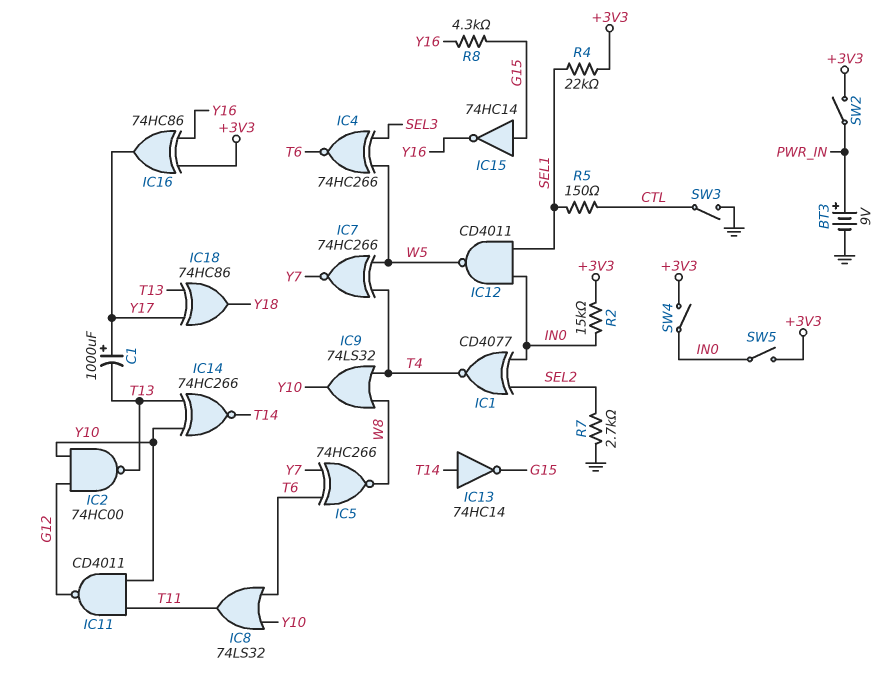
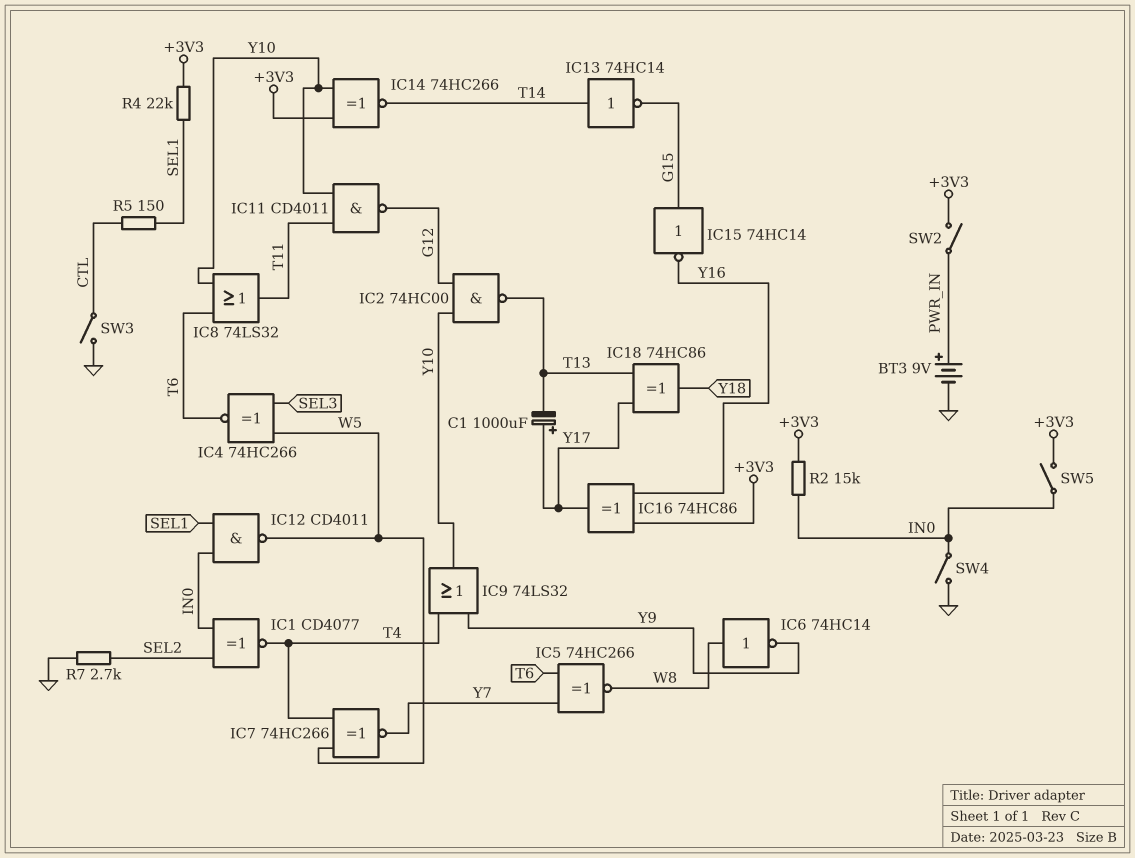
IC6: none -> NOT 74HC14 (in W8, out Y9)
IC9: OR 74LS32 (in T4, in W8, out Y10) -> OR 74LS32 (in T4, in Y9, out Y10)
IC14: XNOR 74HC266 (in T13, in Y10, out T14) -> XNOR 74HC266 (in +3V3, in Y10, out T14)
R8: 4.3k (G15, Y16) -> none
SW4: switch (+3V3, IN0) -> switch (GND, IN0)

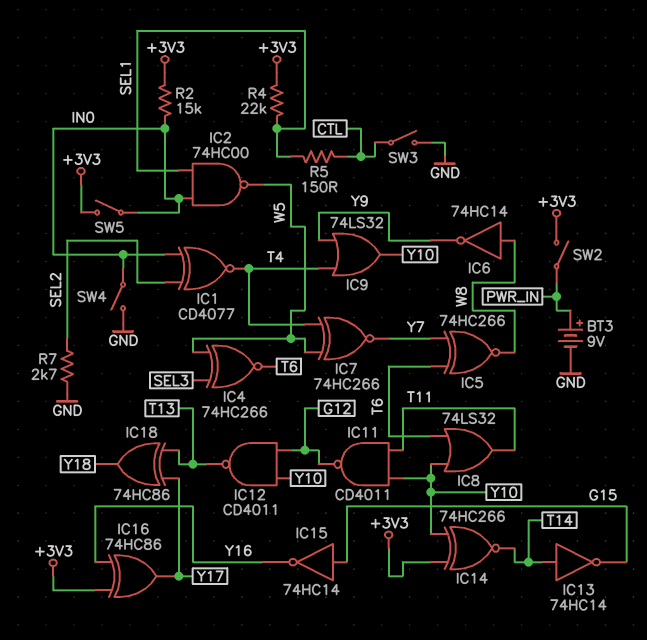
C1: 1000uF (plus Y17, minus T13) -> none
IC2: NAND 74HC00 (in G12, in Y10, out T13) -> NAND 74HC00 (in IN0, in SEL1, out W5)
IC12: NAND CD4011 (in IN0, in SEL1, out W5) -> NAND CD4011 (in G12, in Y10, out T13)

